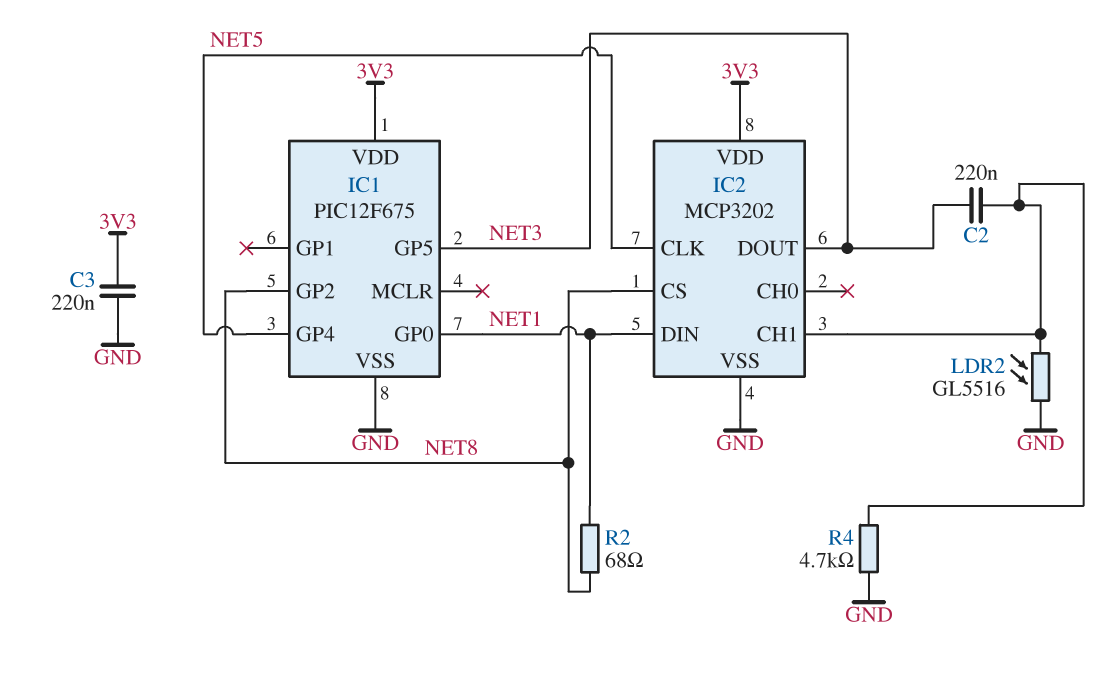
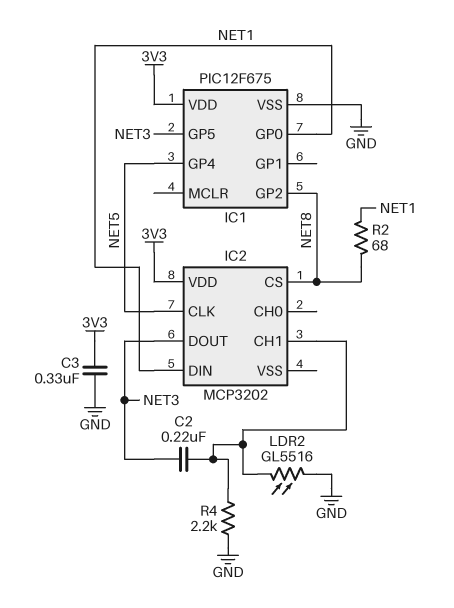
C3: 220nF (3V3, GND) -> 330nF (3V3, GND)
IC2 pin VSS: GND -> none
R4: 4.7k (GND, IC2/CH1) -> 2.2k (GND, IC2/CH1)

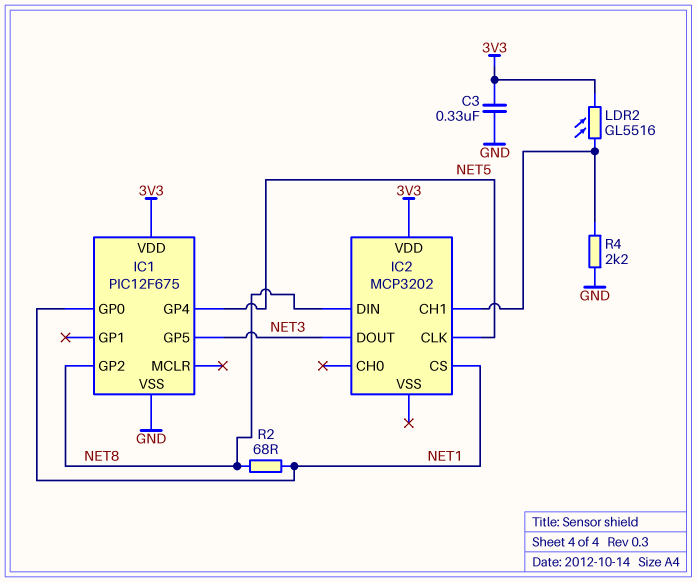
C2: 220nF (IC2/CH1, NET3) -> none
IC2 pin CS: NET8 -> NET1
IC2 pin DIN: NET1 -> NET8
LDR2: GL5516 (GND, IC2/CH1) -> GL5516 (3V3, IC2/CH1)

